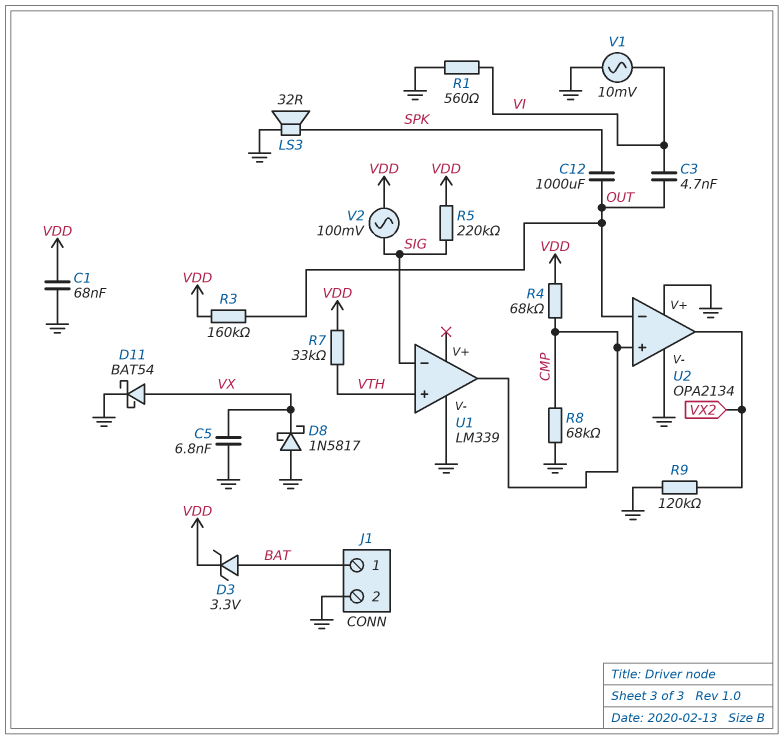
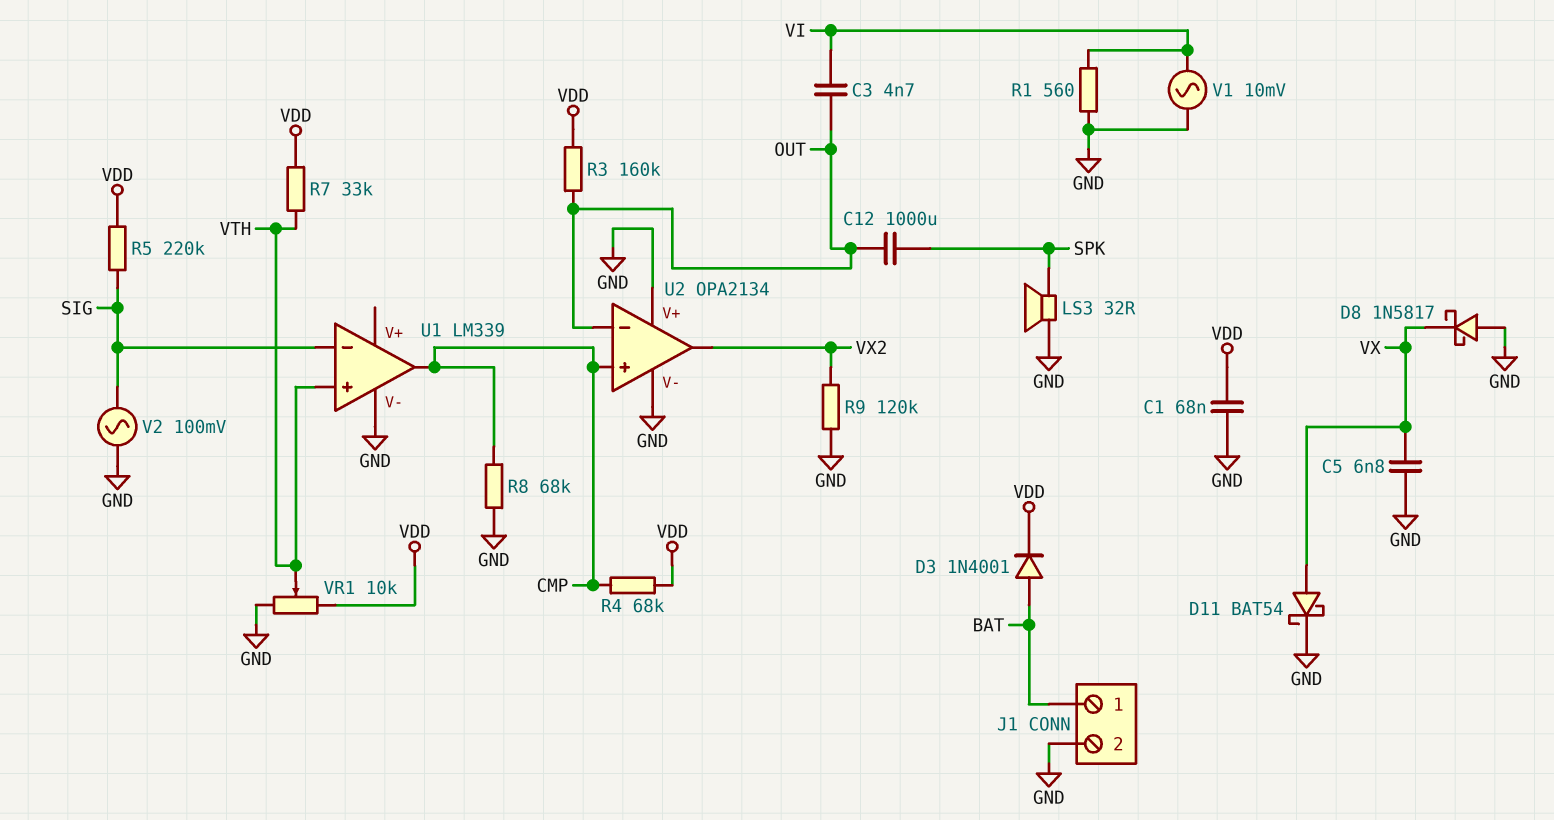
D3: zener 3.3V (A BAT, K VDD) -> diode 1N4001 (A BAT, K VDD)
V2: AC 100mV (SIG, VDD) -> AC 100mV (GND, SIG)
VR1: none -> 10k (GND, VDD, wiper VTH)

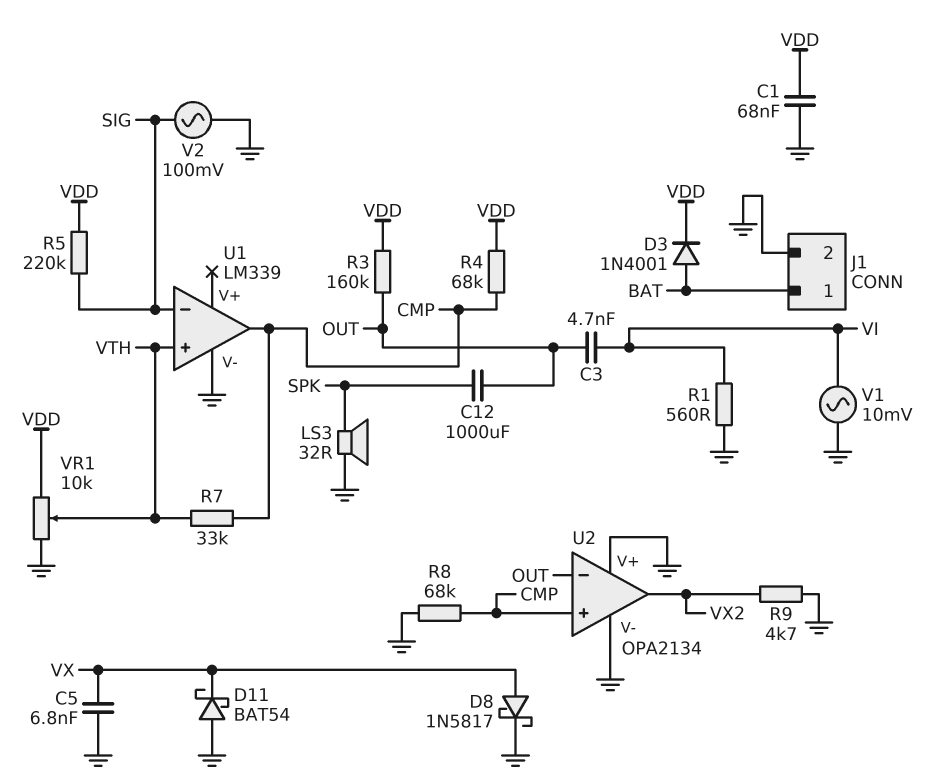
D8: schottky 1N5817 (A GND, K VX) -> schottky 1N5817 (A VX, K GND)
D11: schottky BAT54 (A VX, K GND) -> schottky BAT54 (A GND, K VX)
R7: 33k (VDD, VTH) -> 33k (CMP, VTH)
R9: 120k (GND, VX2) -> 4.7k (GND, VX2)

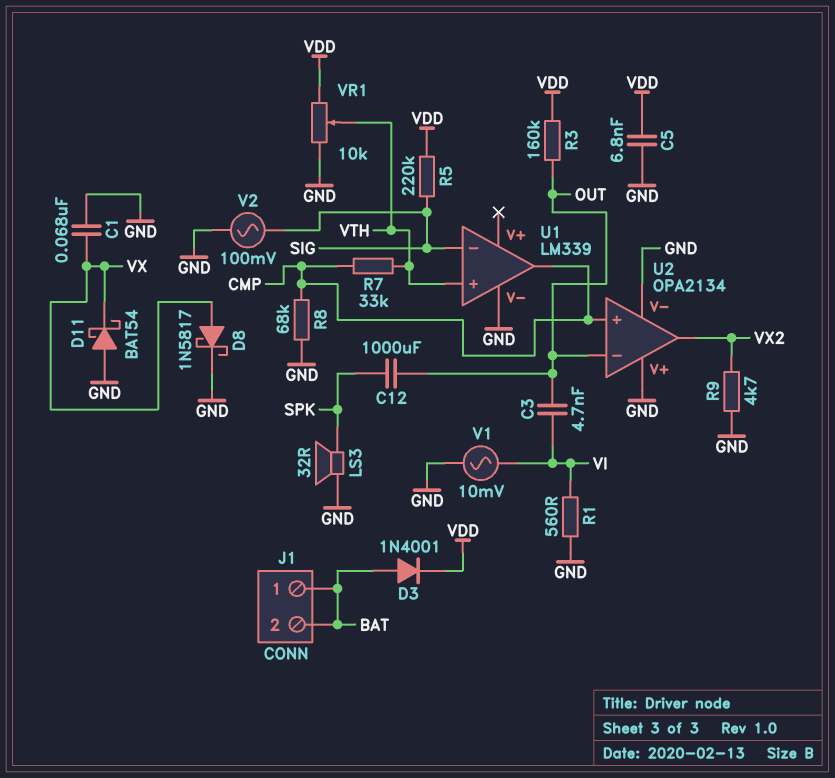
C1: 68nF (GND, VDD) -> 68nF (GND, VX)
C5: 6.8nF (GND, VX) -> 6.8nF (GND, VDD)
J1 pin 2: GND -> BAT
R4: 68k (CMP, VDD) -> none

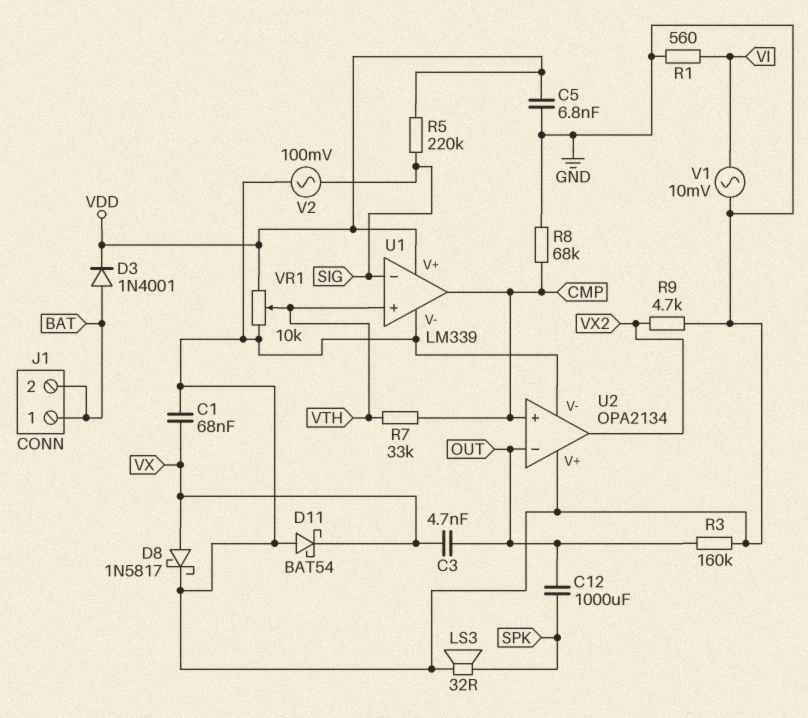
C3: 4.7nF (OUT, VI) -> 4.7nF (OUT, VX)
R3: 160k (OUT, VDD) -> 160k (GND, OUT)
U1 pin V+: none -> VDD

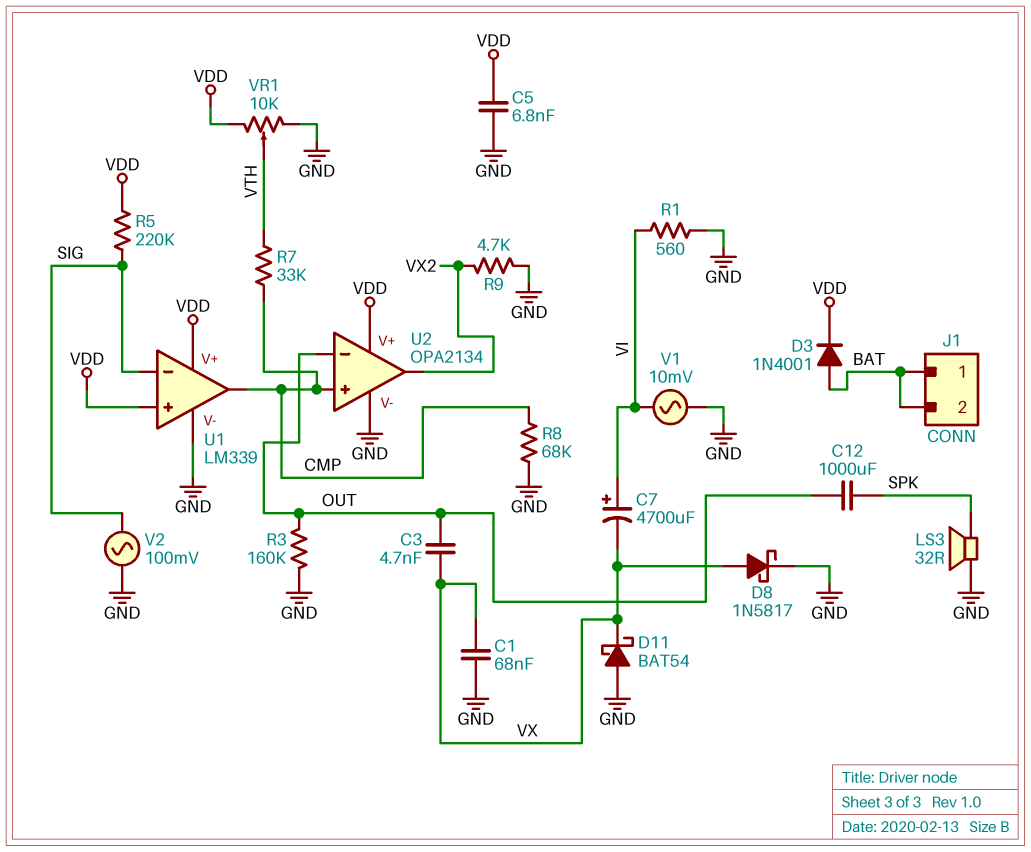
C7: none -> 4700uF (plus VI, minus VX)
U1 pin in+: VTH -> VDD
U2 pin V+: GND -> VDD

